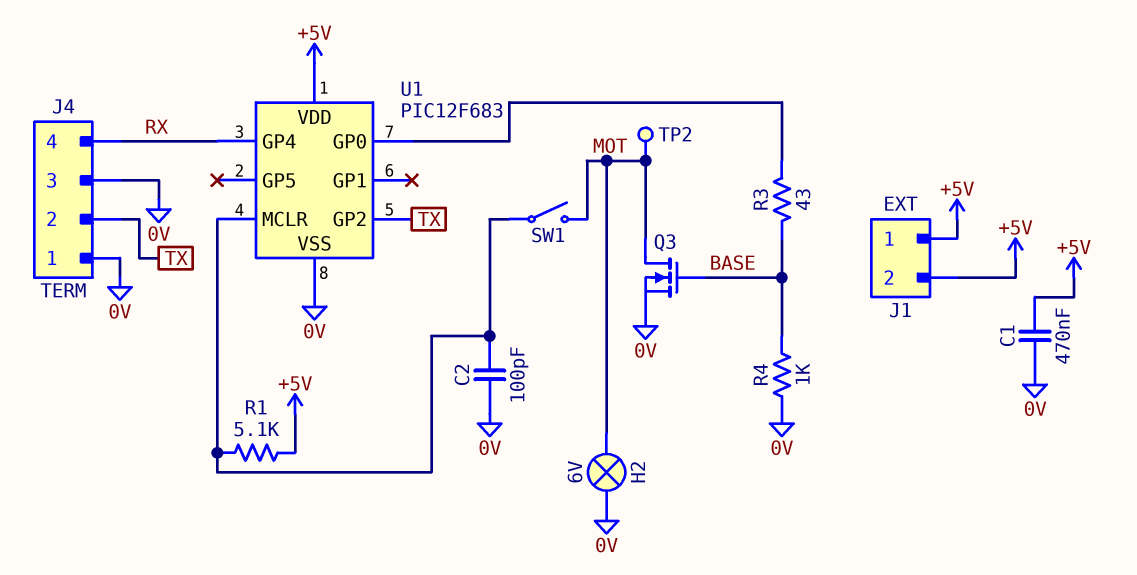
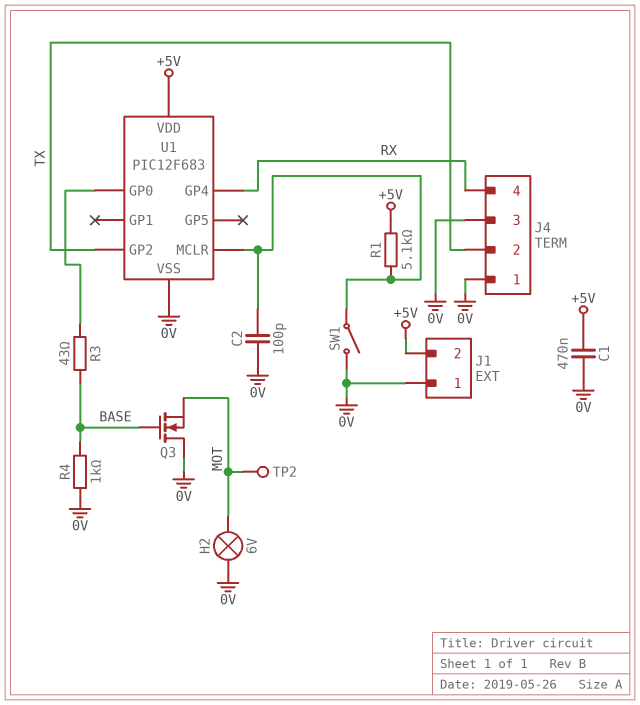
J1 pin 1: +5V -> 0V
Q3: NMOS (G BASE, D MOT, S 0V) -> NMOS (G BASE, D 0V, S MOT)
SW1: switch (MOT, U1/MCLR) -> switch (0V, U1/MCLR)

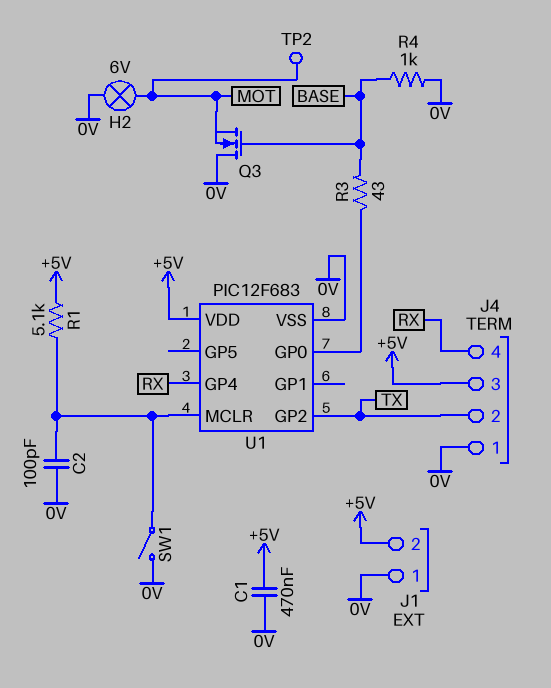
J4 pin 3: 0V -> +5V

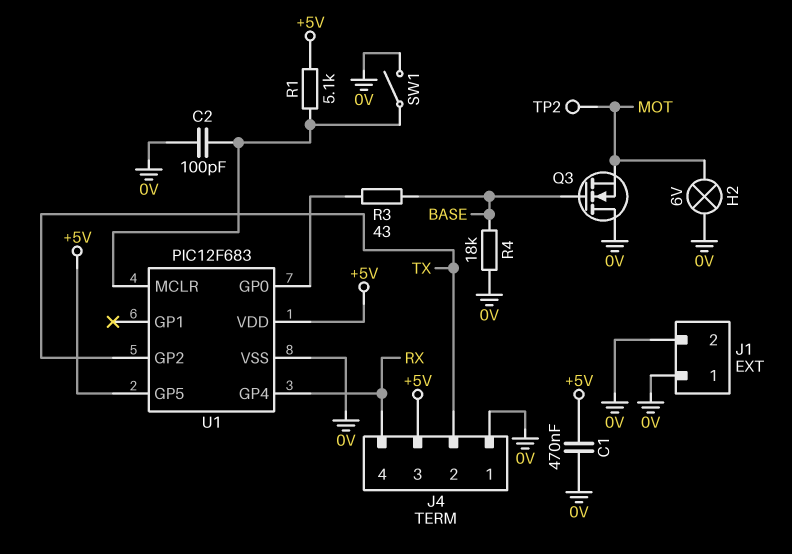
J1 pin 2: +5V -> 0V
R4: 1k (0V, BASE) -> 18k (0V, BASE)
U1 pin GP5: none -> +5V

